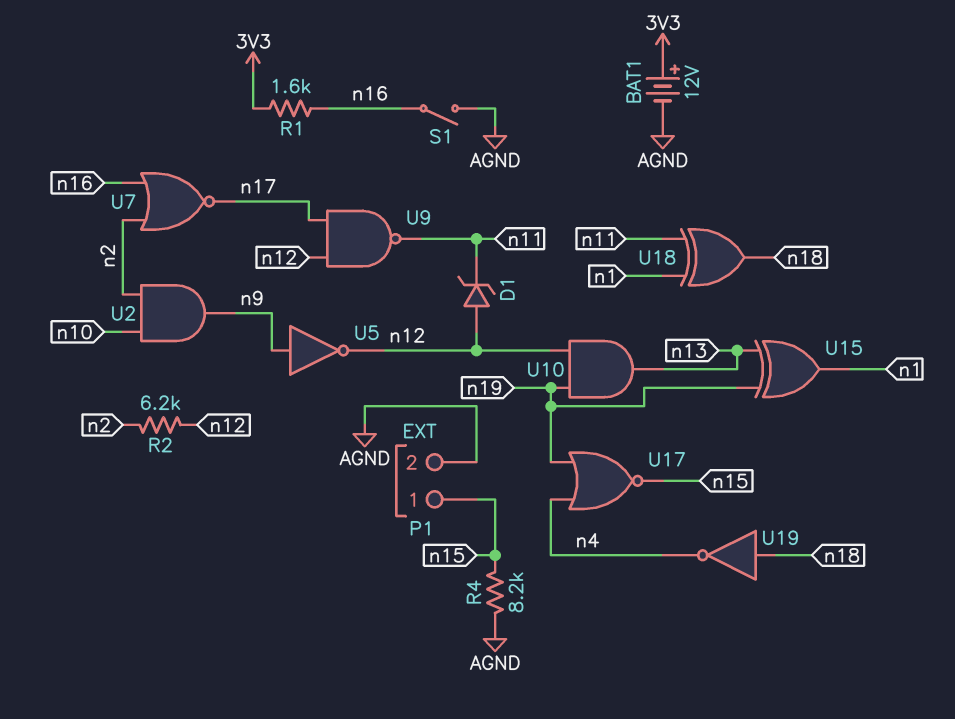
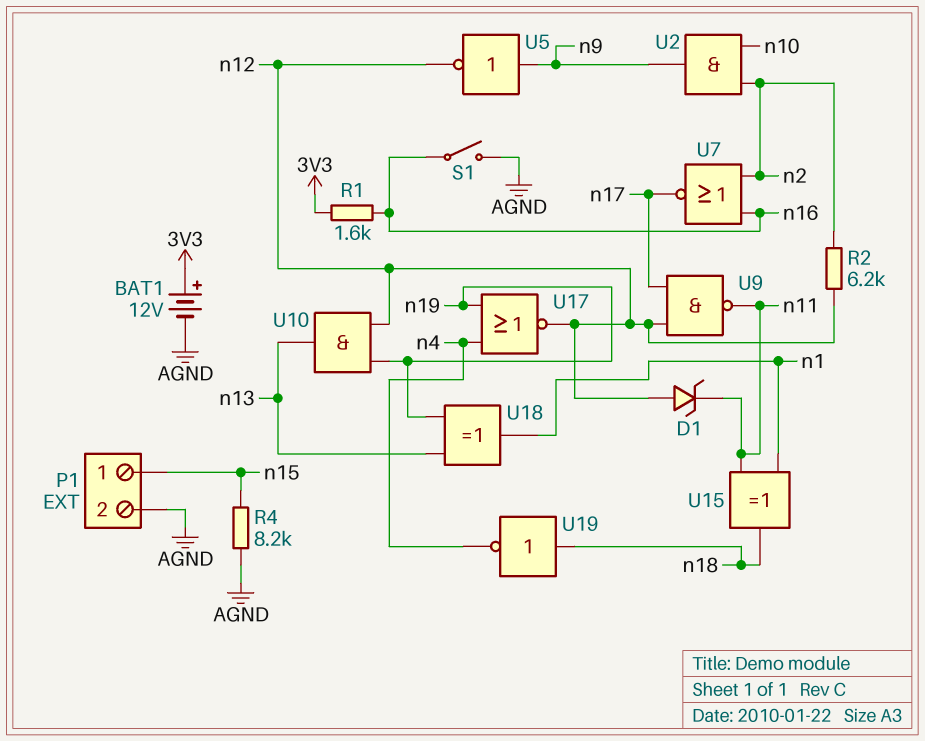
U15: XOR (in n13, in n19, out n1) -> XOR (in n1, in n11, out n18)
U17: NOR (in n4, in n19, out n15) -> NOR (in n4, in n19, out n12)
U18: XOR (in n1, in n11, out n18) -> XOR (in n13, in n19, out n1)

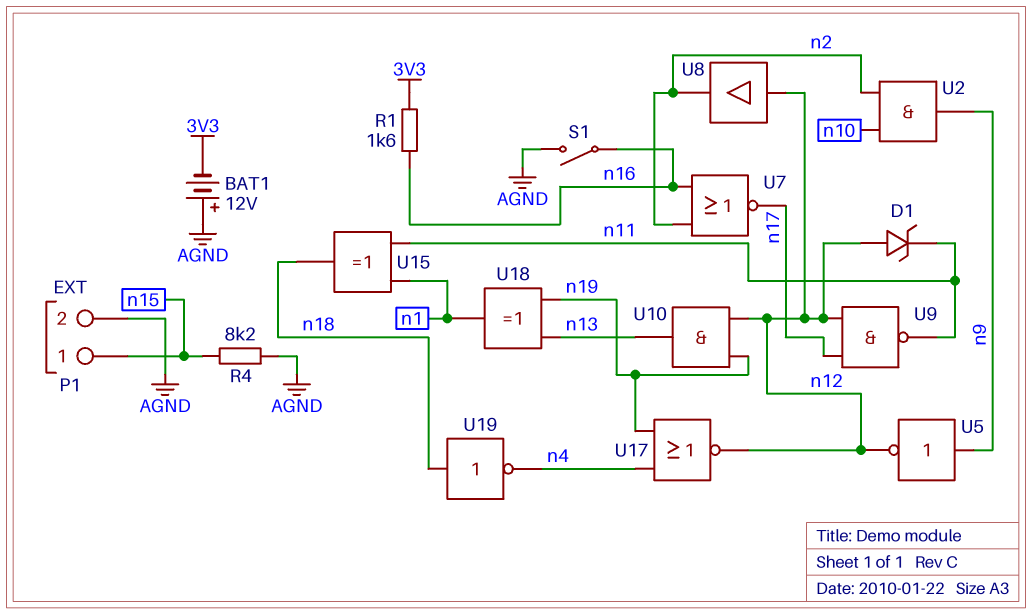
BAT1: 12V (plus 3V3, minus AGND) -> 12V (plus AGND, minus 3V3)
R2: 6.2k (n2, n12) -> none
U8: none -> buffer (in n12, out n2)

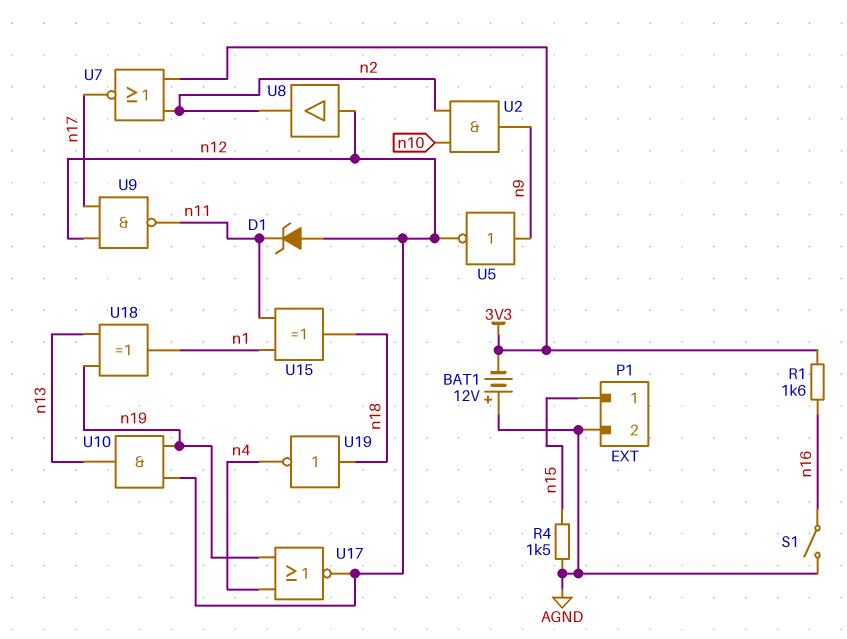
R4: 8.2k (AGND, n15) -> 1.5k (AGND, n15)
U7: NOR (in n2, in n16, out n17) -> NOR (in 3V3, in n2, out n17)

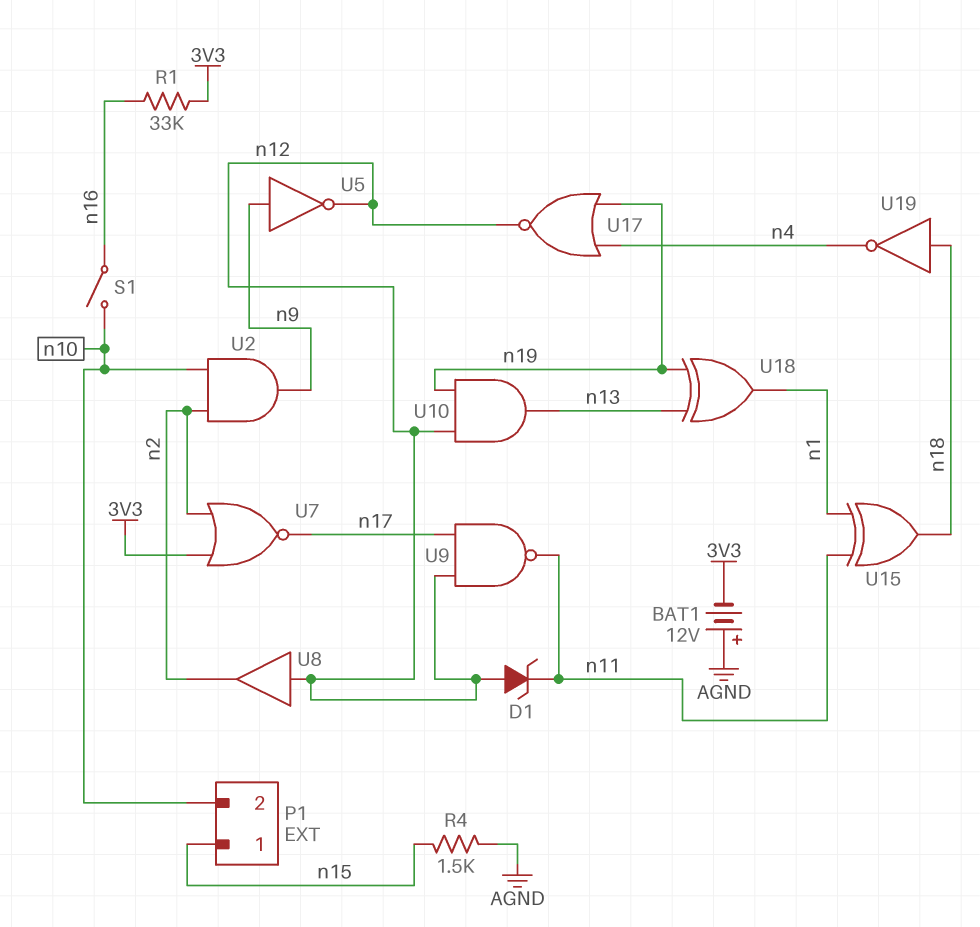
P1 pin 2: AGND -> n10
R1: 1.6k (3V3, n16) -> 33k (3V3, n16)
S1: switch (AGND, n16) -> switch (n10, n16)

